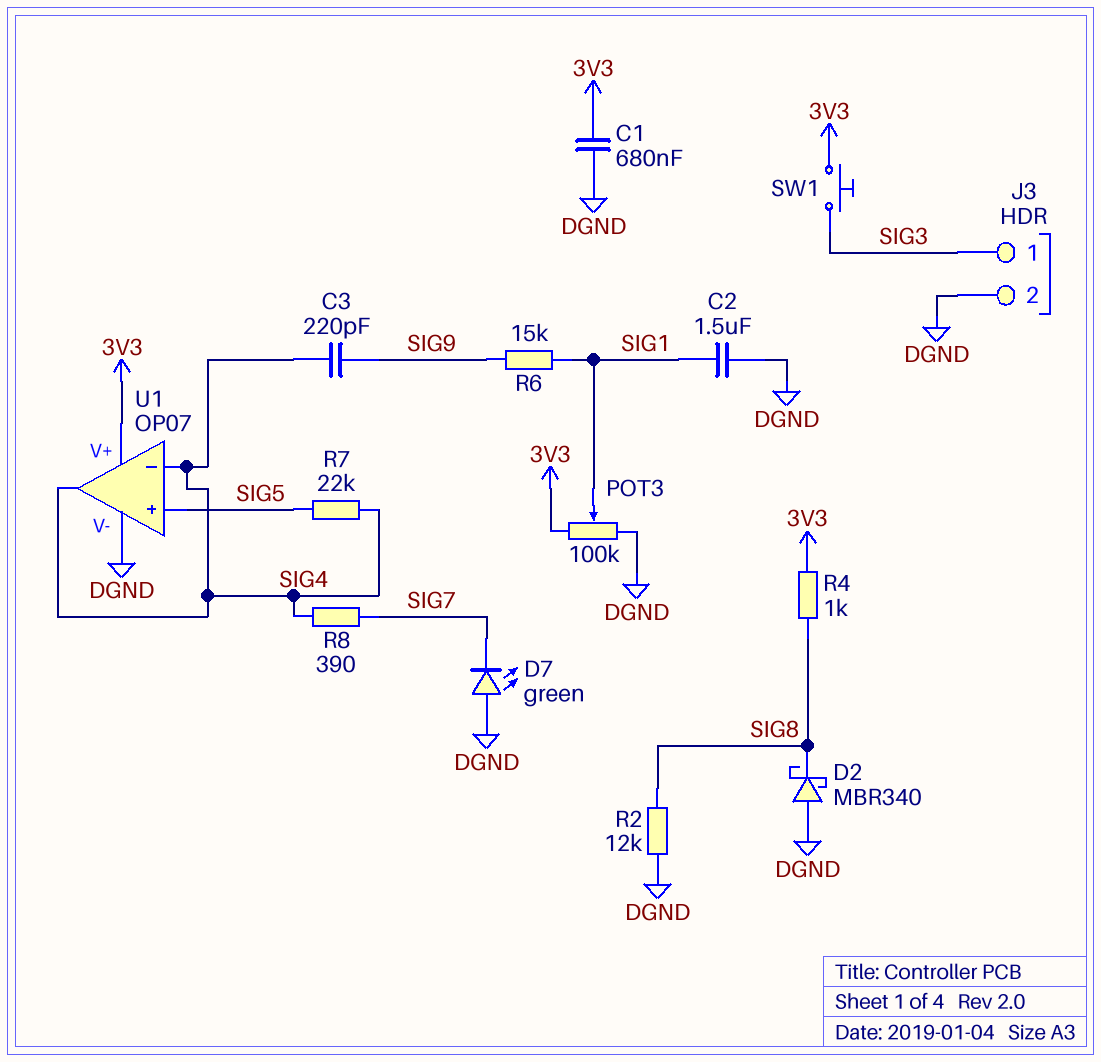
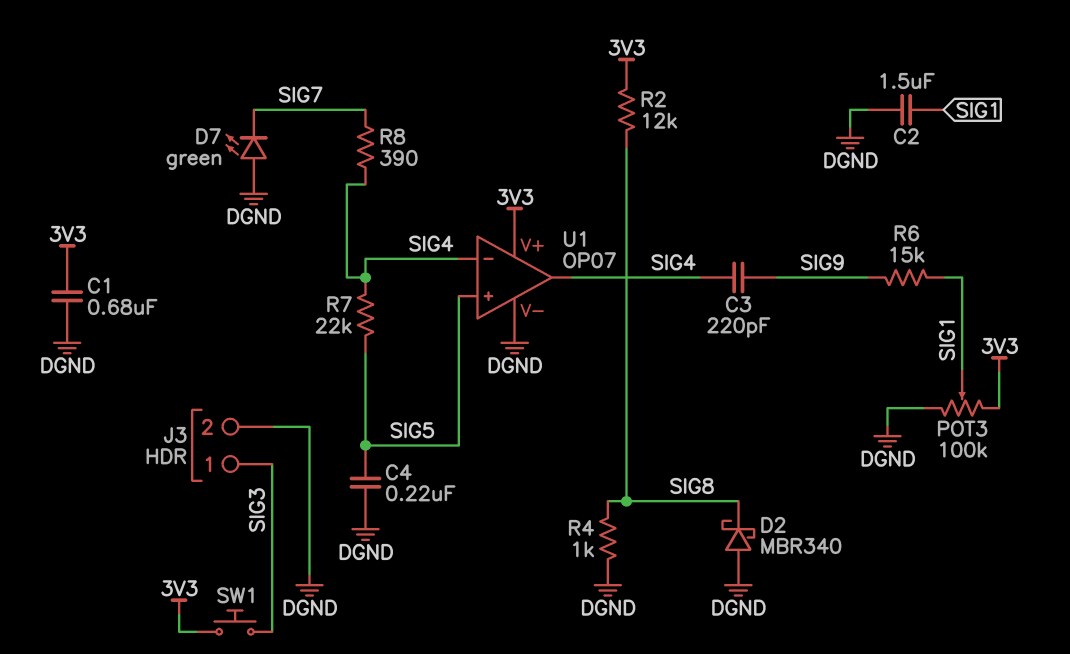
C4: none -> 220nF (DGND, SIG5)
R2: 12k (DGND, SIG8) -> 12k (3V3, SIG8)
R4: 1k (3V3, SIG8) -> 1k (DGND, SIG8)

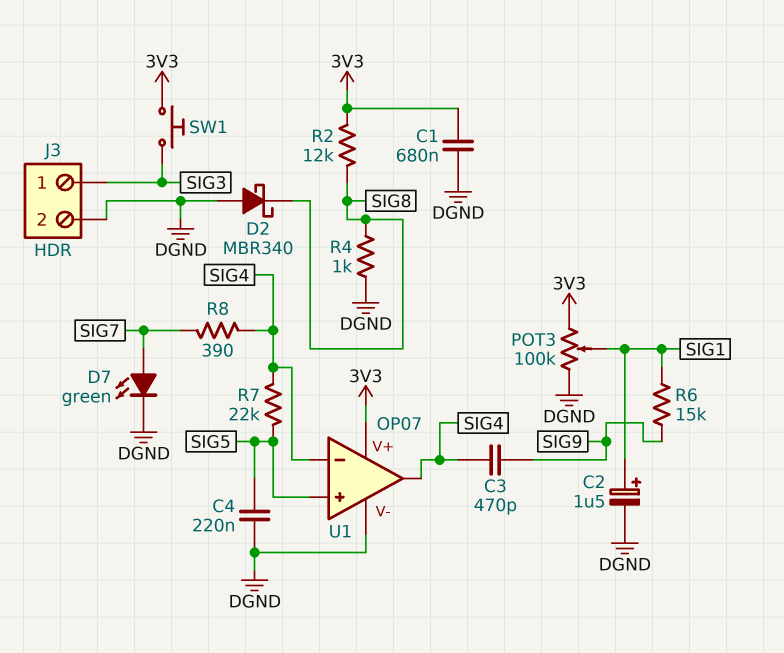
C2: 1.5uF (DGND, SIG1) -> 1.5uF (plus SIG1, minus DGND)
C3: 220pF (SIG4, SIG9) -> 470pF (SIG4, SIG9)
D7: LED green (A DGND, K SIG7) -> LED green (A SIG7, K DGND)

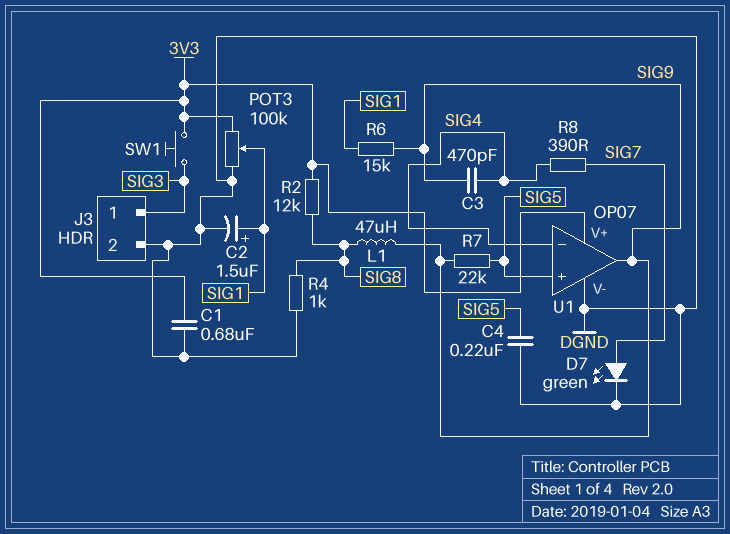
D2: schottky MBR340 (A DGND, K SIG8) -> none
L1: none -> 47uH (SIG8, SIG9)
R7: 22k (SIG4, SIG5) -> 22k (SIG5, SIG9)
U1 pin out: SIG4 -> SIG9

